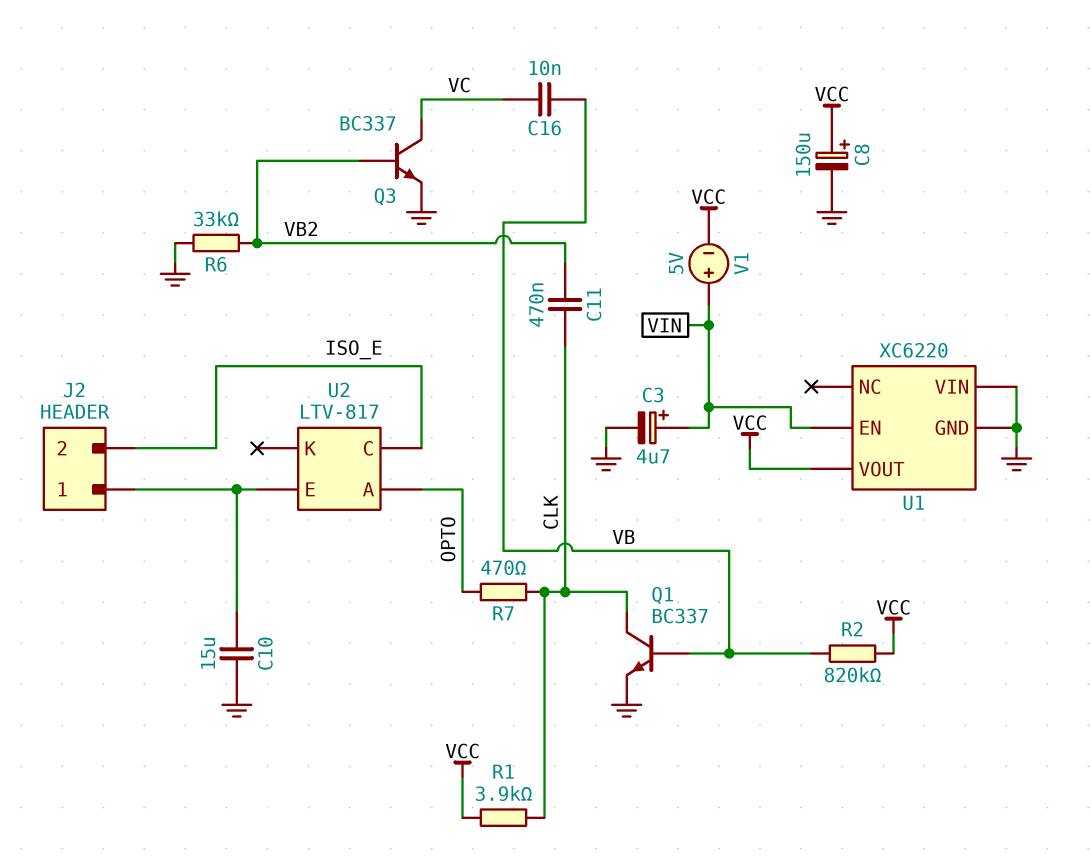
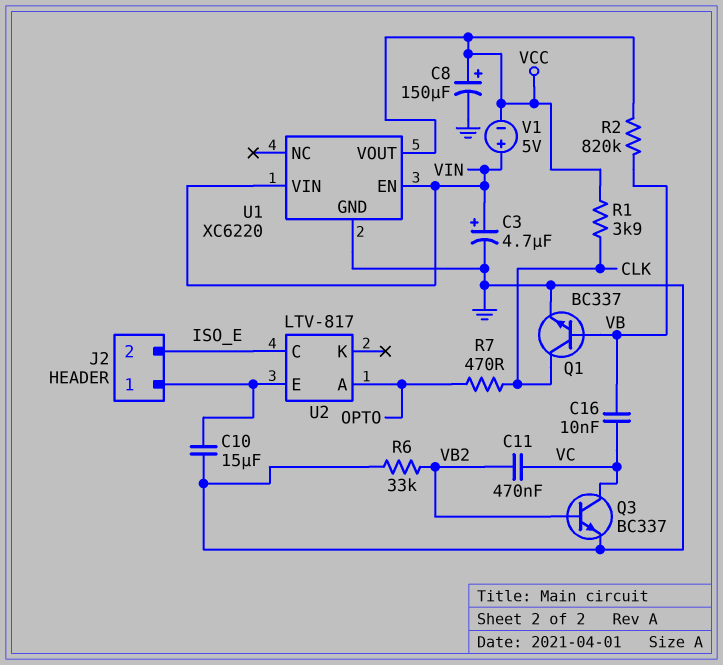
C11: 470nF (CLK, VB2) -> 470nF (VB2, VC)
U1 pin VIN: GND -> VIN

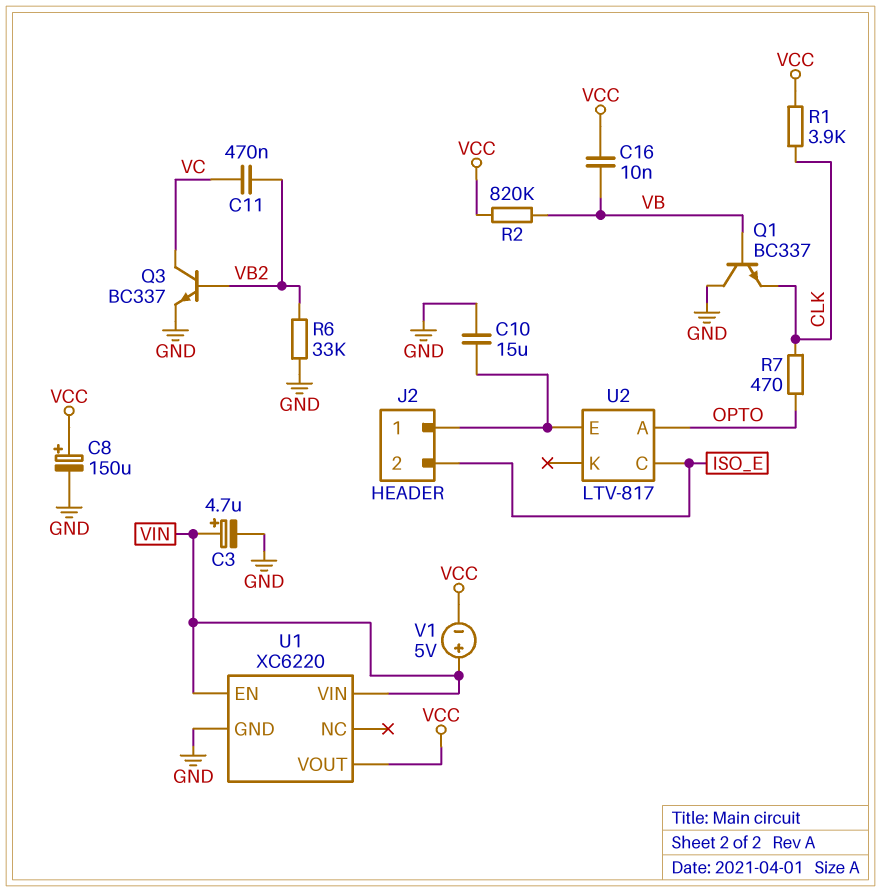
C16: 10nF (VB, VC) -> 10nF (VB, VCC)
Q1: NPN BC337 (B VB, C CLK, E GND) -> NPN BC337 (B VB, C GND, E CLK)

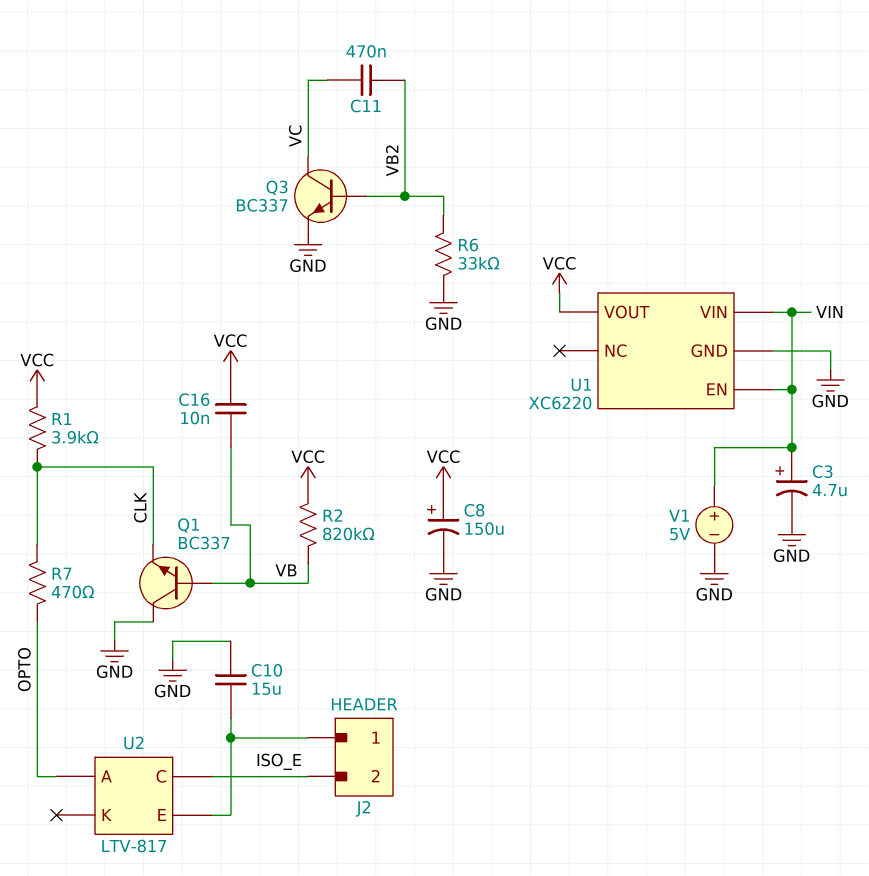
V1: 5V (plus VIN, minus VCC) -> 5V (plus VIN, minus GND)

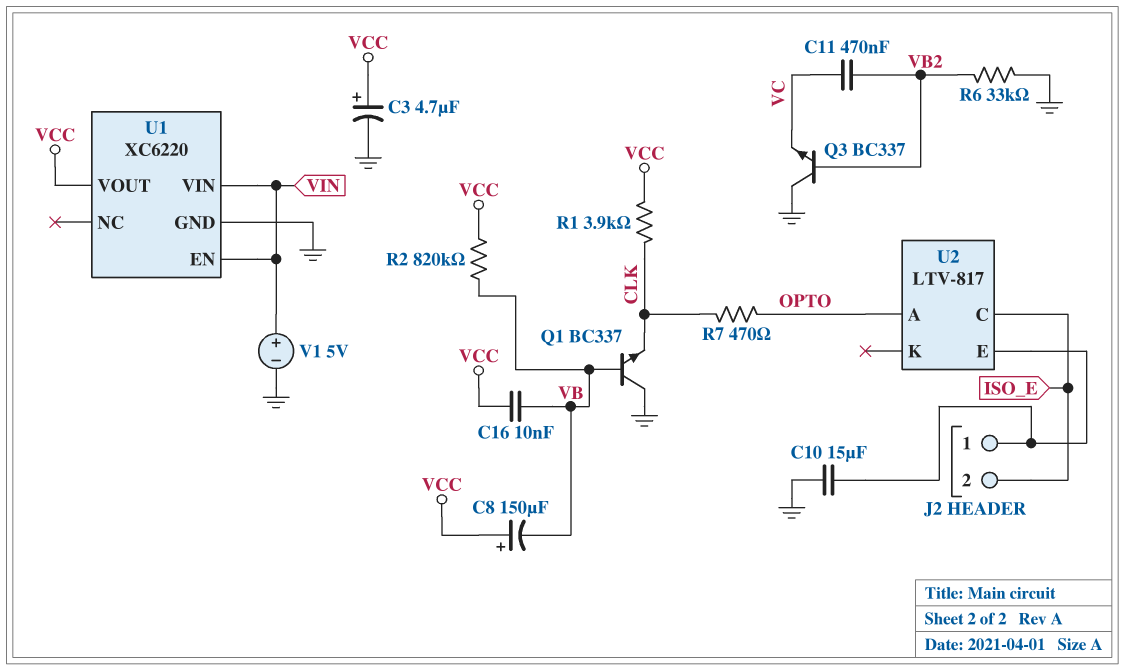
C3: 4.7uF (plus VIN, minus GND) -> 4.7uF (plus VCC, minus GND)
C8: 150uF (plus VCC, minus GND) -> 150uF (plus VCC, minus VB)
Q3: NPN BC337 (B VB2, C VC, E GND) -> NPN BC337 (B VB2, C GND, E VC)

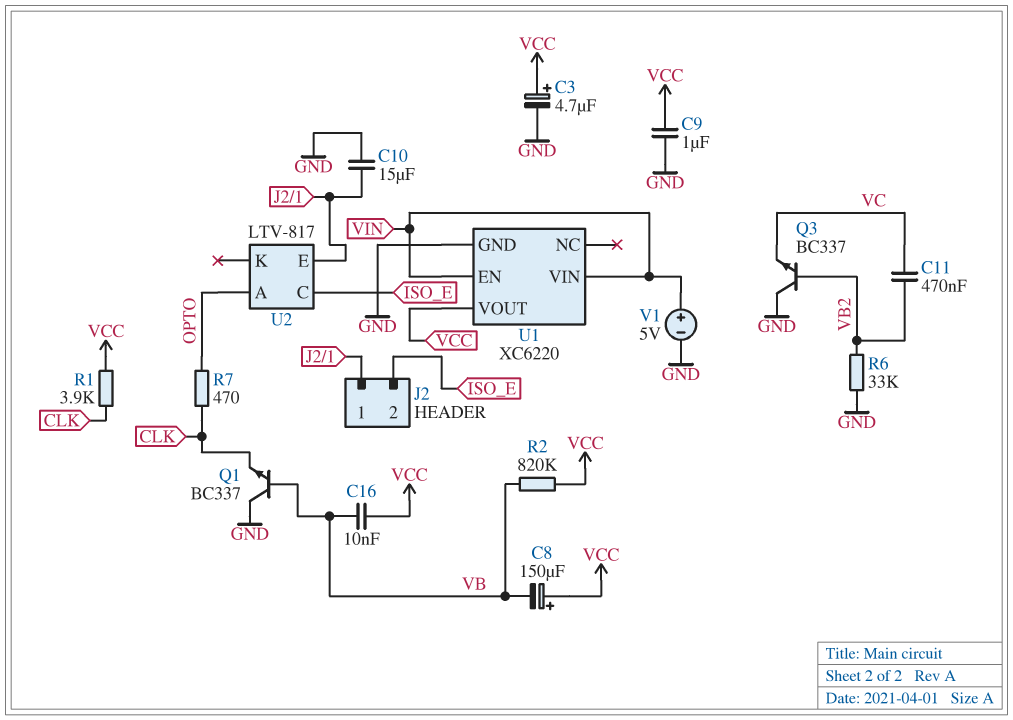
C9: none -> 1uF (GND, VCC)

